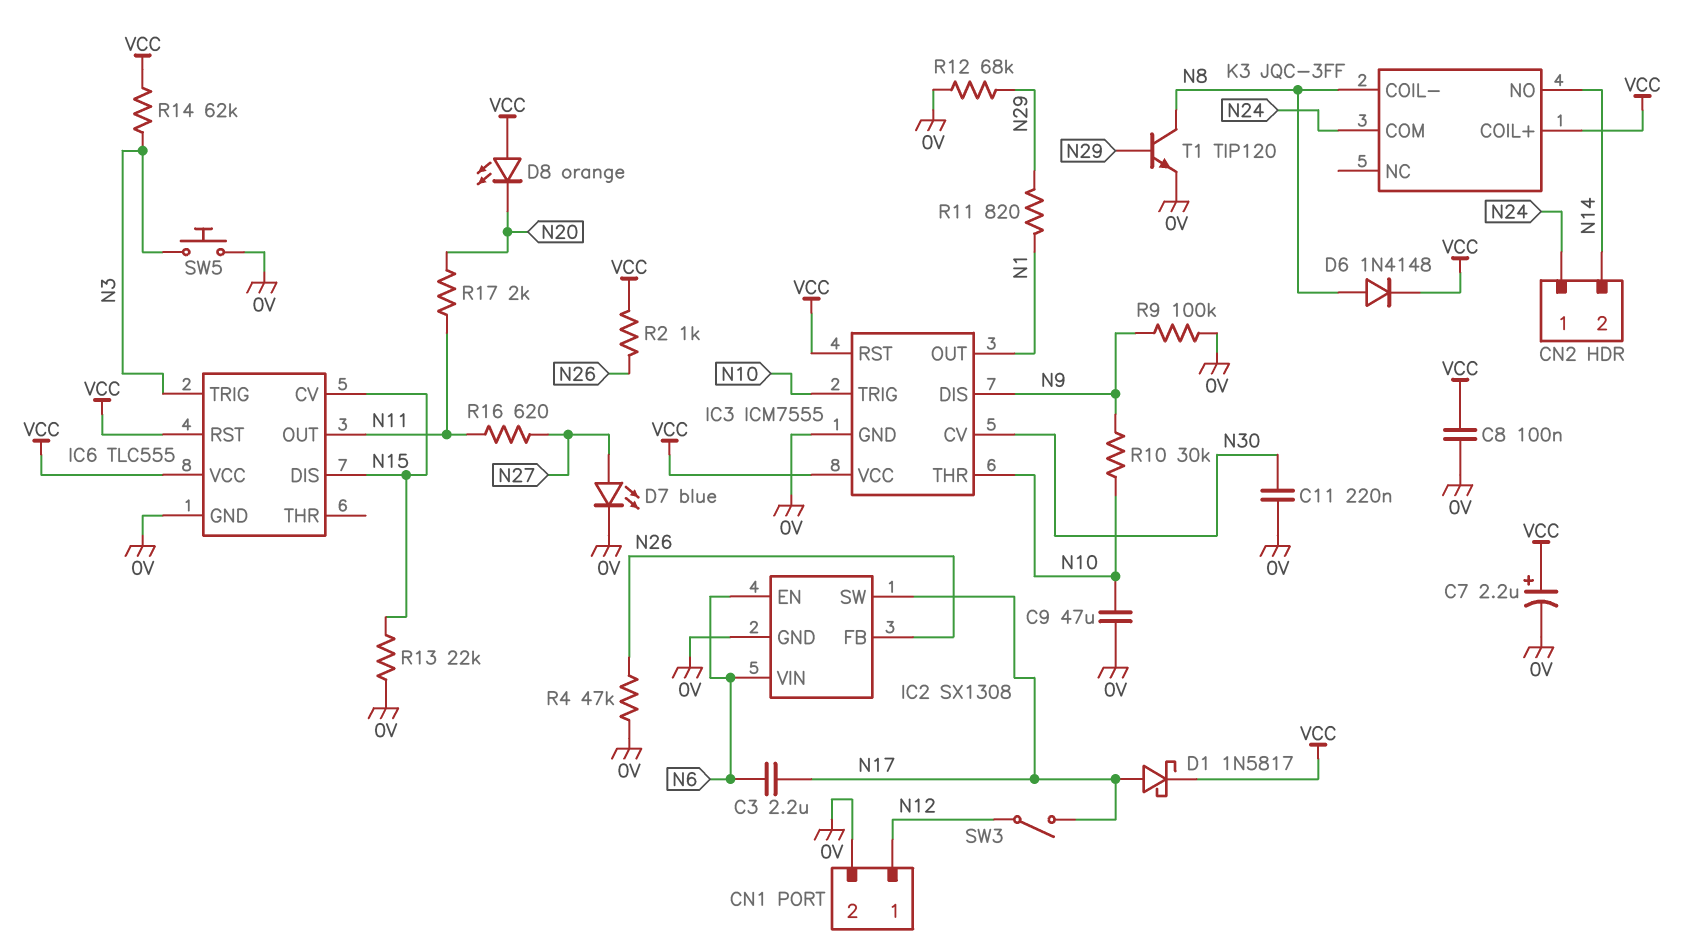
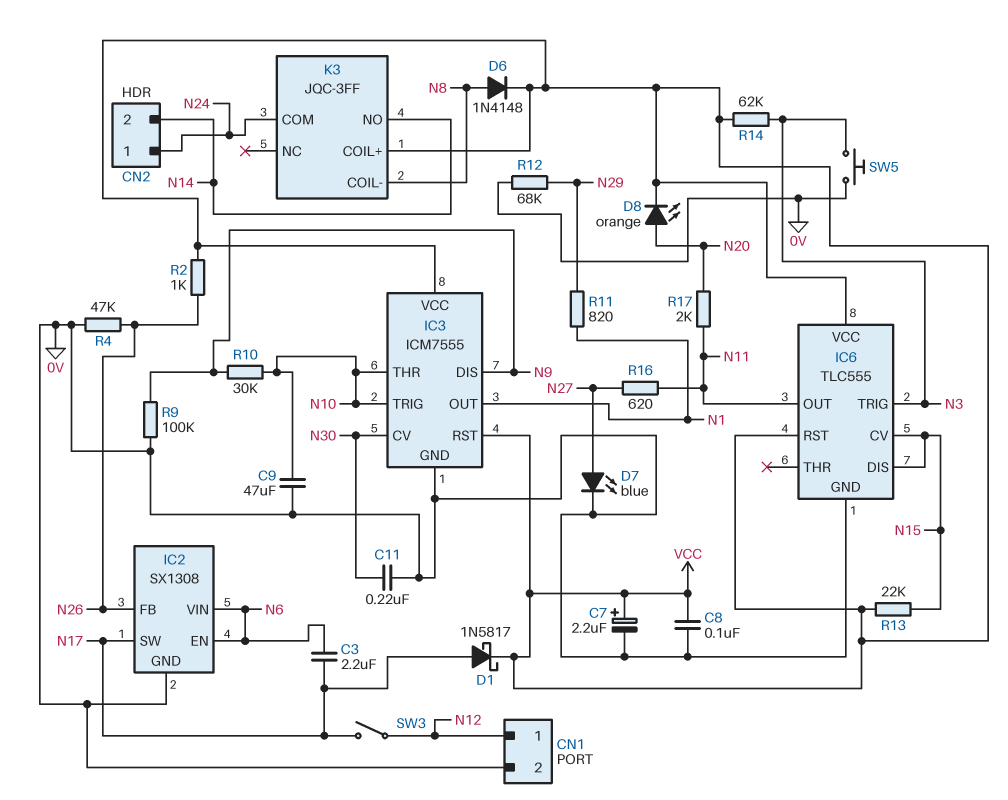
D8: LED orange (A VCC, K N20) -> LED orange (A N20, K VCC)
R13: 22k (0V, N15) -> 22k (N15, VCC)
T1: NPN TIP120 (B N29, C N8, E 0V) -> none

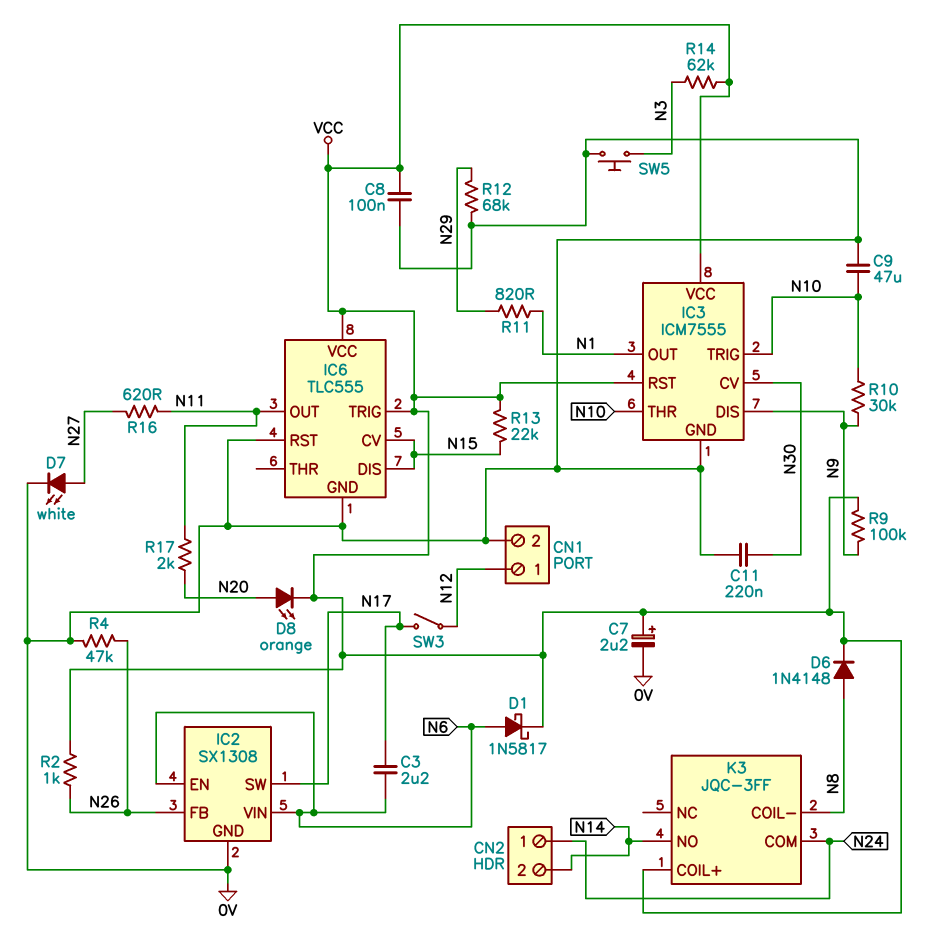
D1: schottky 1N5817 (A N17, K VCC) -> schottky 1N5817 (A N6, K VCC)
D7: LED blue (A N27, K 0V) -> LED white (A N27, K 0V)
IC6 pin RST: VCC -> 0V
IC6 pin TRIG: N3 -> VCC
R9: 100k (0V, N9) -> 100k (N9, VCC)

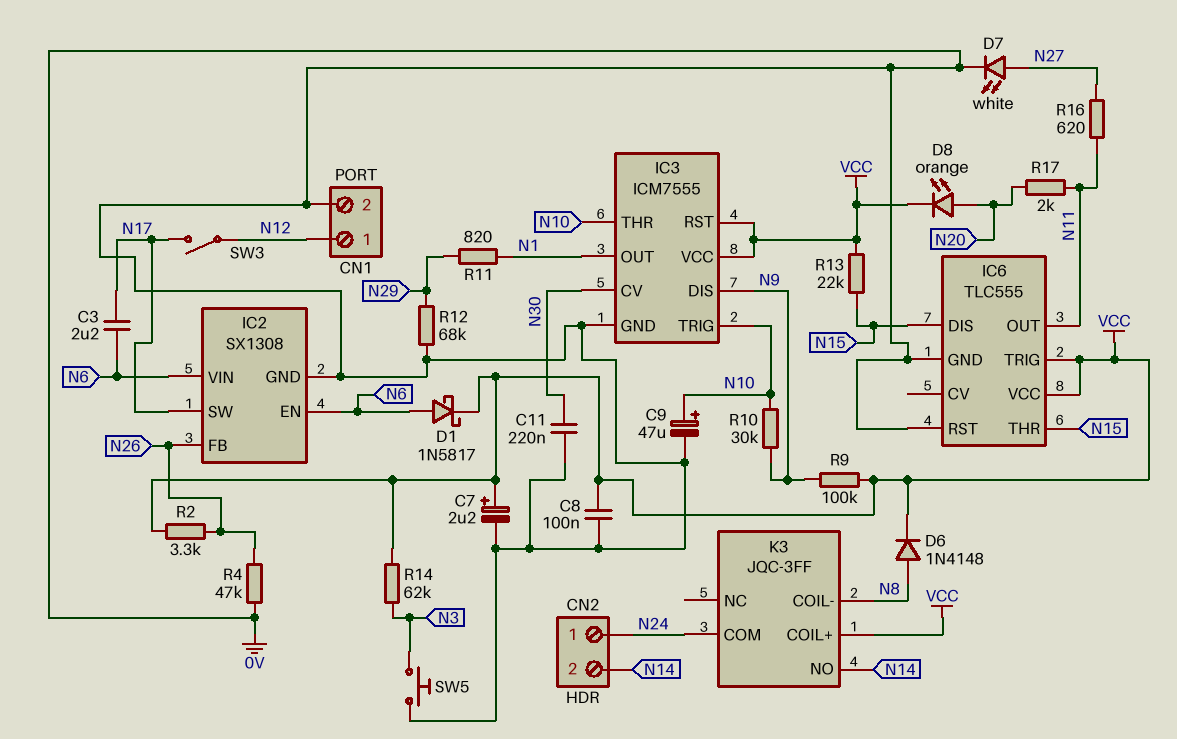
C9: 47uF (0V, N10) -> 47uF (plus N10, minus 0V)
IC6 pin CV: N15 -> none
IC6 pin THR: none -> N15
R2: 1k (N26, VCC) -> 3.3k (N26, VCC)

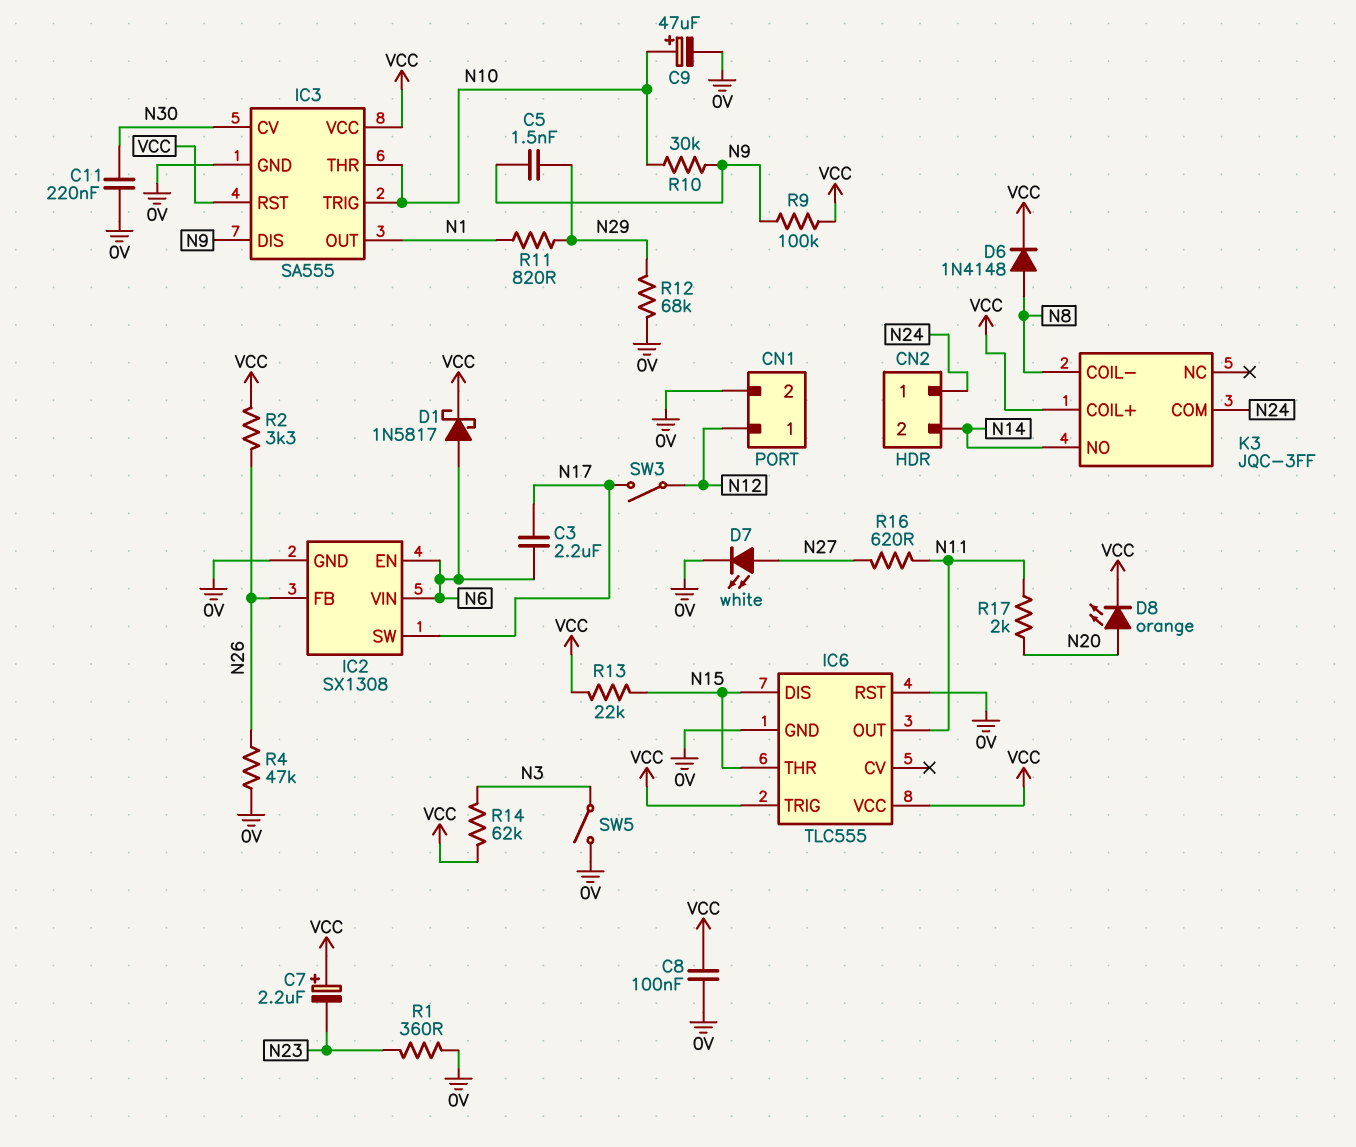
C5: none -> 1.5nF (N9, N29)
C7: 2.2uF (plus VCC, minus 0V) -> 2.2uF (plus VCC, minus N23)
IC3: ICM7555 -> SA555
R1: none -> 360 (0V, N23)
SW5: button (0V, N3) -> switch (0V, N3)

